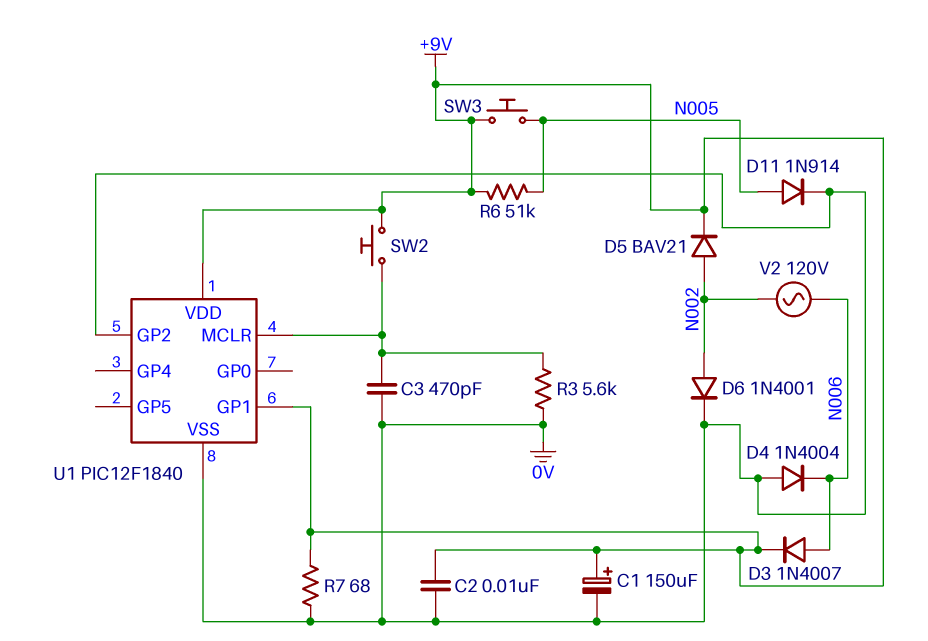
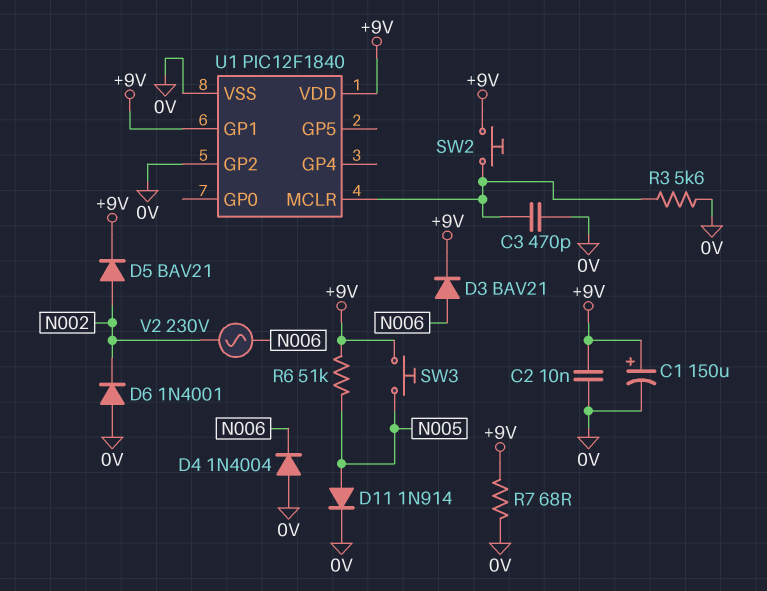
D3: diode 1N4007 (A N006, K +9V) -> diode BAV21 (A N006, K +9V)
D6: diode 1N4001 (A N002, K 0V) -> diode 1N4001 (A 0V, K N002)
V2: AC 120V (N002, N006) -> AC 230V (N002, N006)

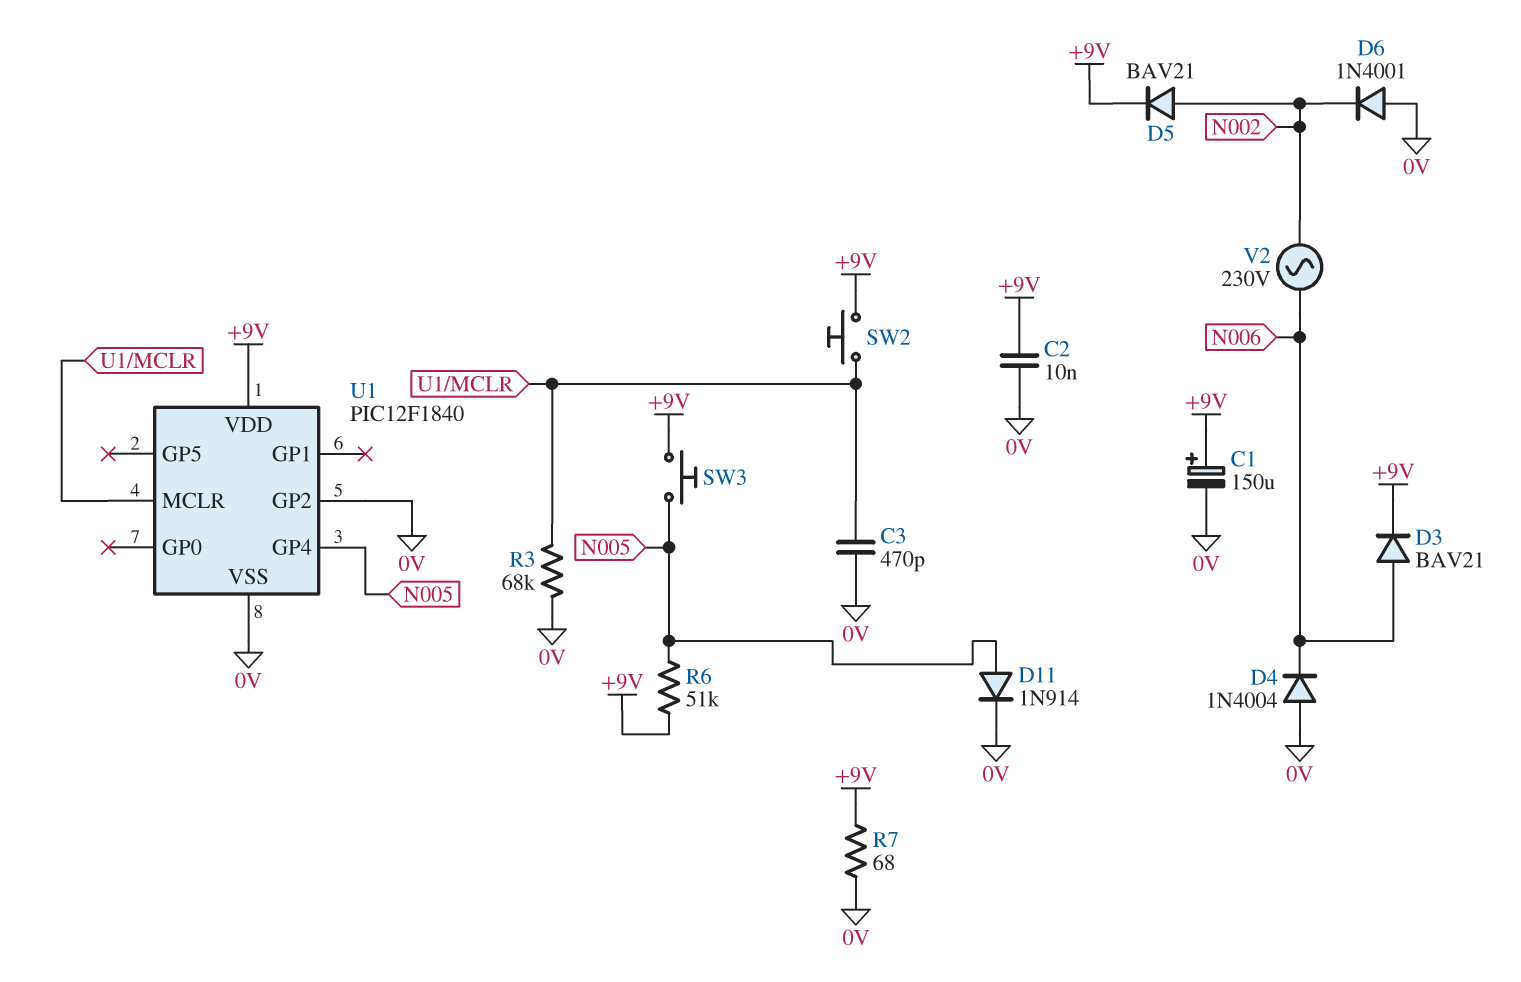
R3: 5.6k (0V, U1/MCLR) -> 68k (0V, U1/MCLR)
U1 pin GP1: +9V -> none
U1 pin GP4: none -> N005

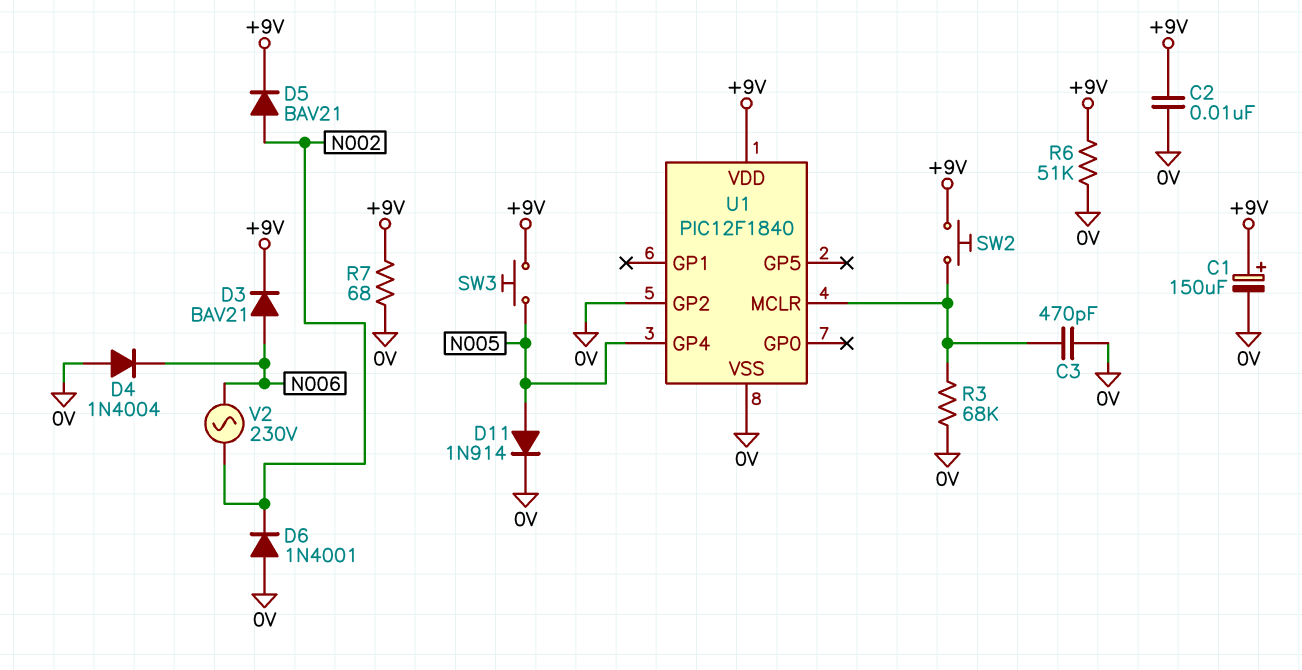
R6: 51k (+9V, N005) -> 51k (+9V, 0V)

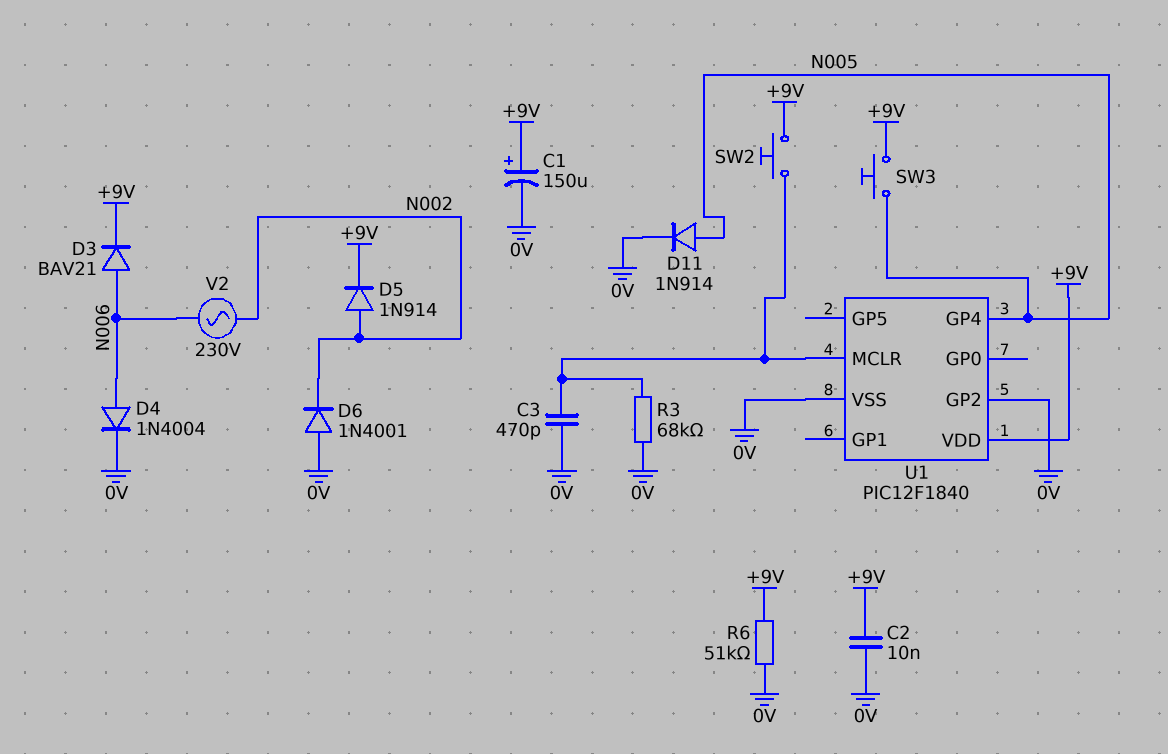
D4: diode 1N4004 (A 0V, K N006) -> diode 1N4004 (A N006, K 0V)
D5: diode BAV21 (A N002, K +9V) -> diode 1N914 (A N002, K +9V)
R7: 68 (+9V, 0V) -> none

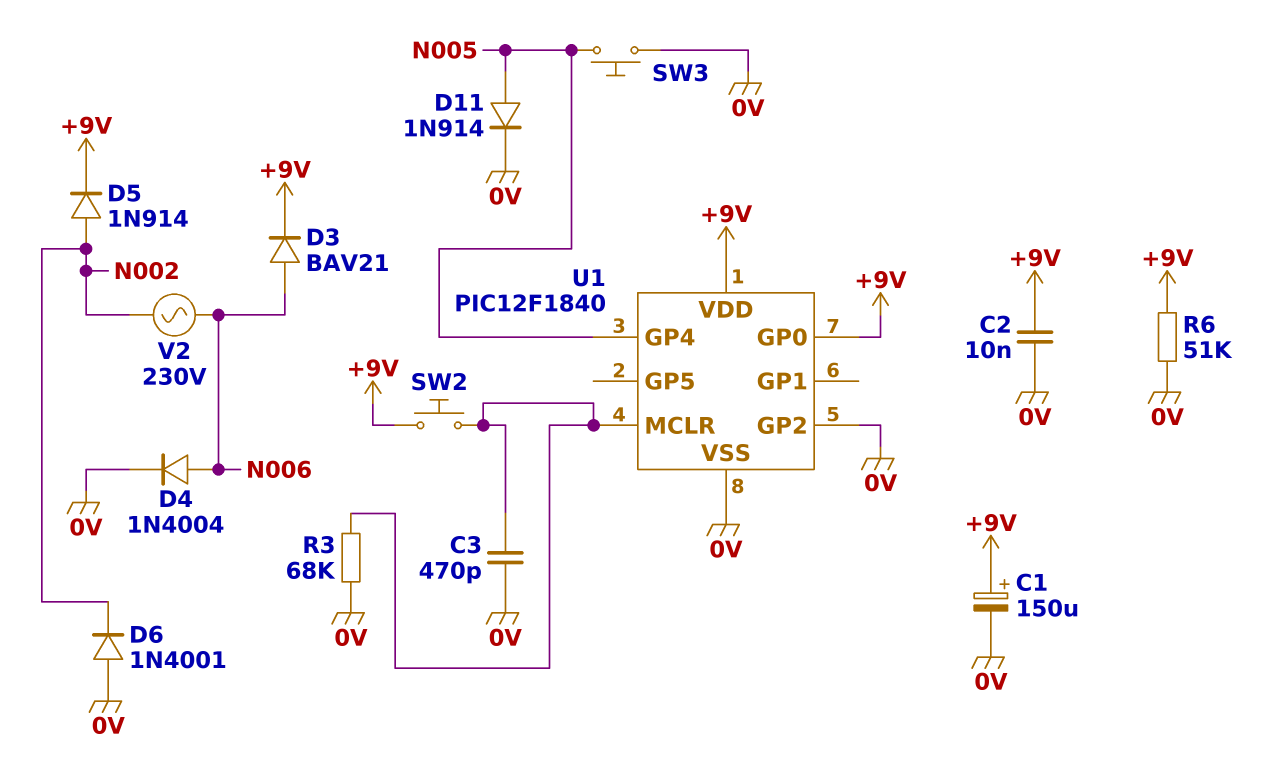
SW3: button (+9V, N005) -> button (0V, N005)
U1 pin GP0: none -> +9V

